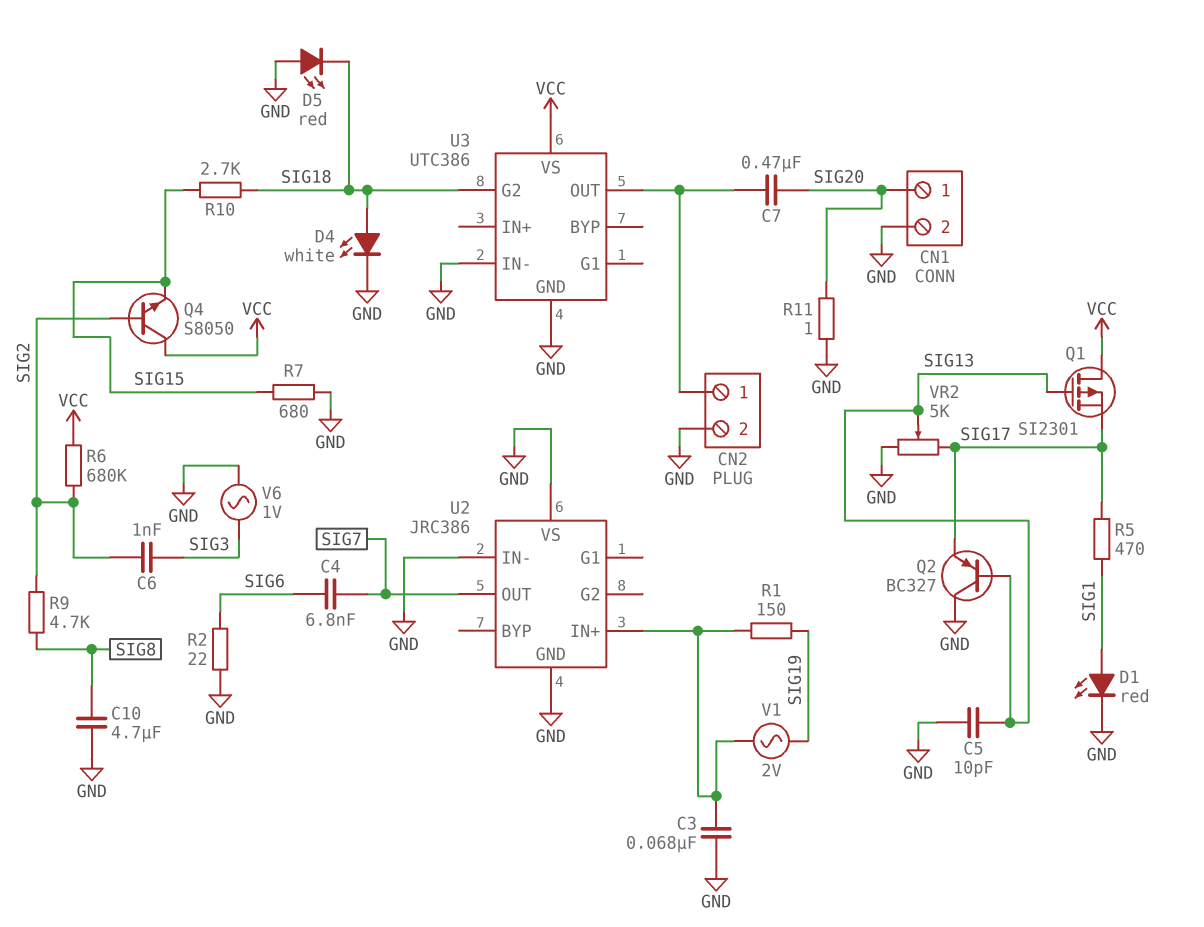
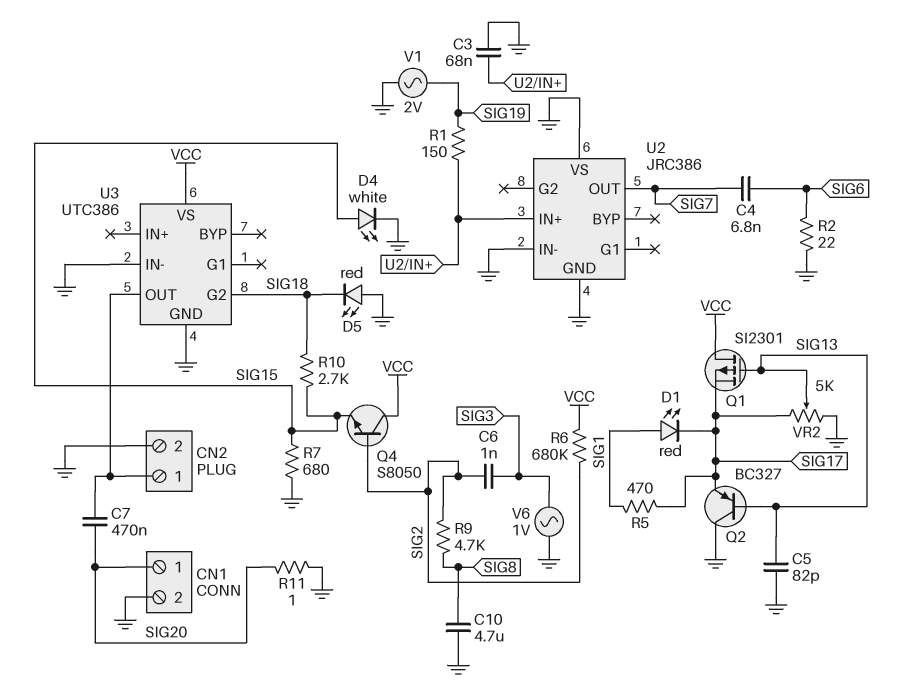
C5: 10pF (GND, SIG13) -> 82pF (GND, SIG13)
D1: LED red (A SIG1, K GND) -> LED red (A SIG1, K SIG17)
D4: LED white (A SIG18, K GND) -> LED white (A SIG15, K GND)
V1: AC 2V (SIG19, U2/IN+) -> AC 2V (GND, SIG19)

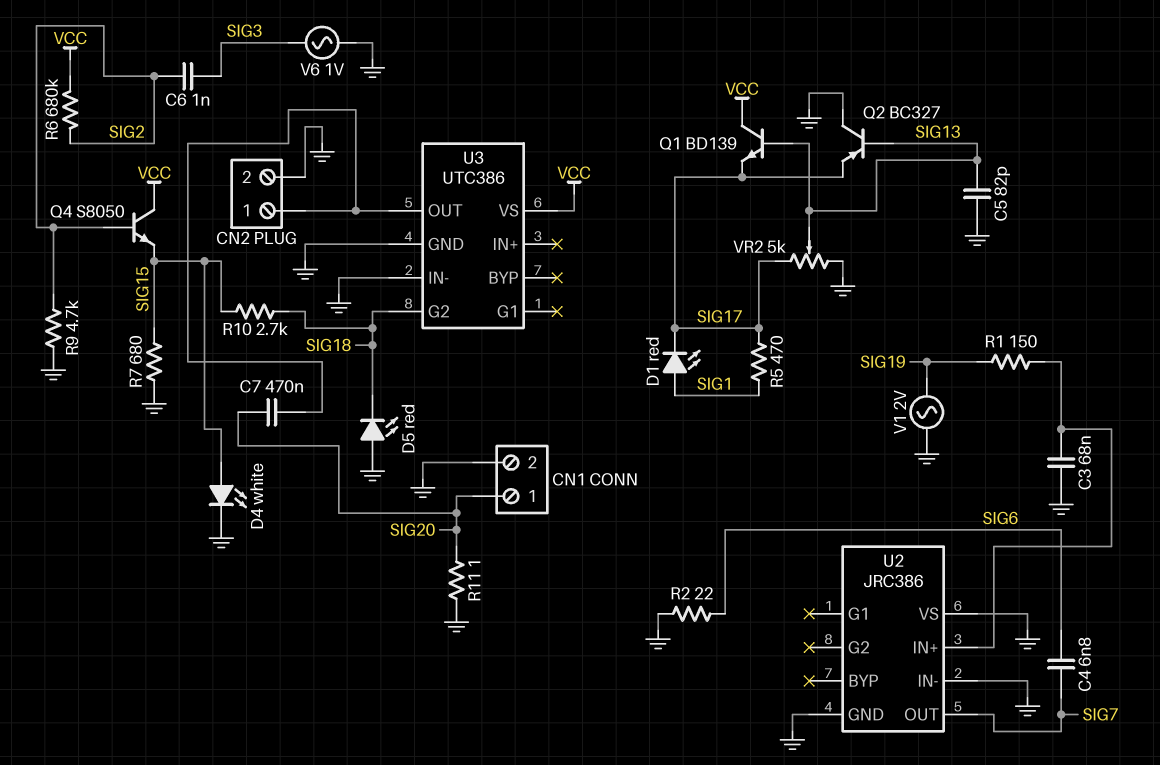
C10: 4.7uF (GND, SIG8) -> none
Q1: PMOS SI2301 (G SIG13, D VCC, S SIG17) -> NPN BD139 (B SIG13, C VCC, E SIG17)
R9: 4.7k (SIG2, SIG8) -> 4.7k (GND, SIG2)

